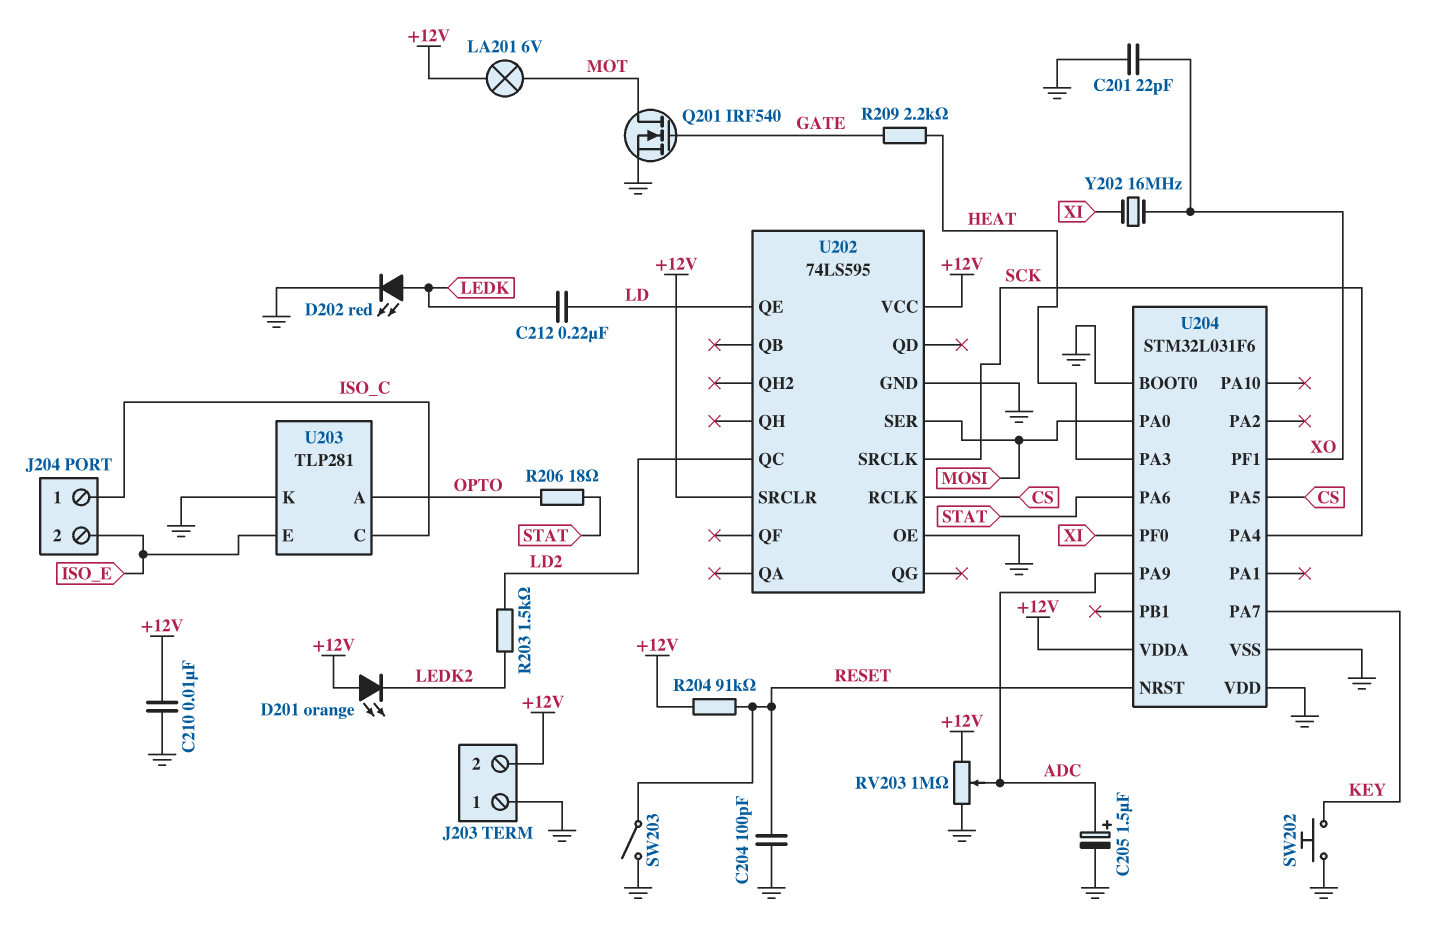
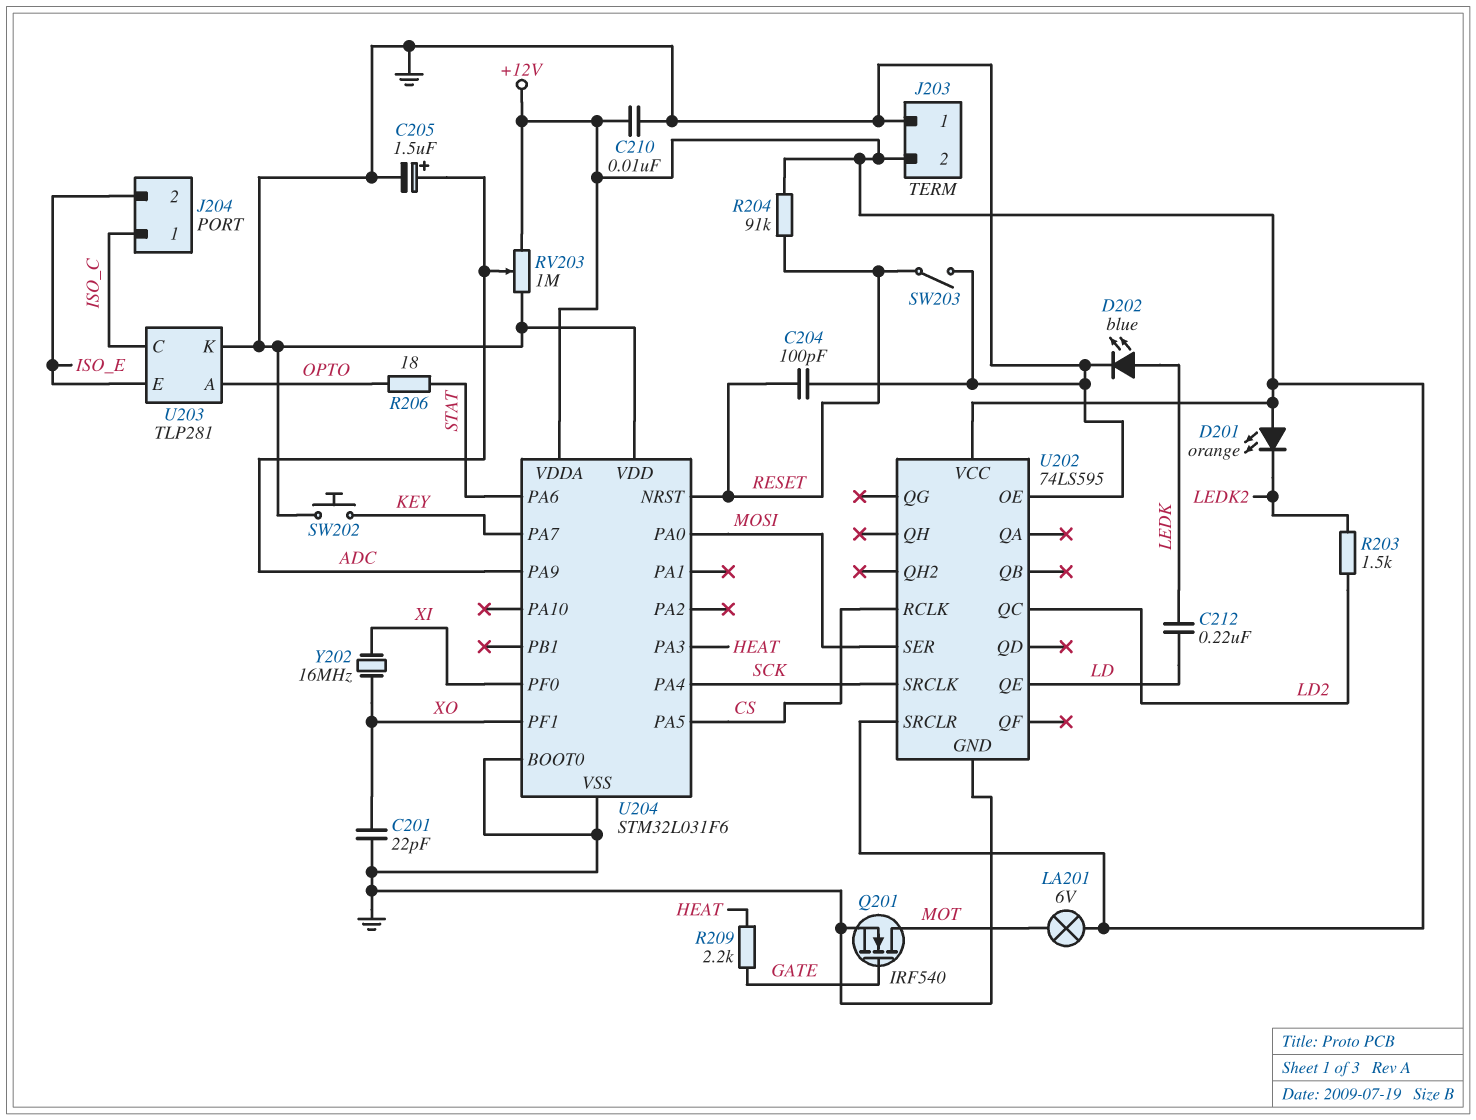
D202: LED red (A LEDK, K GND) -> LED blue (A LEDK, K GND)

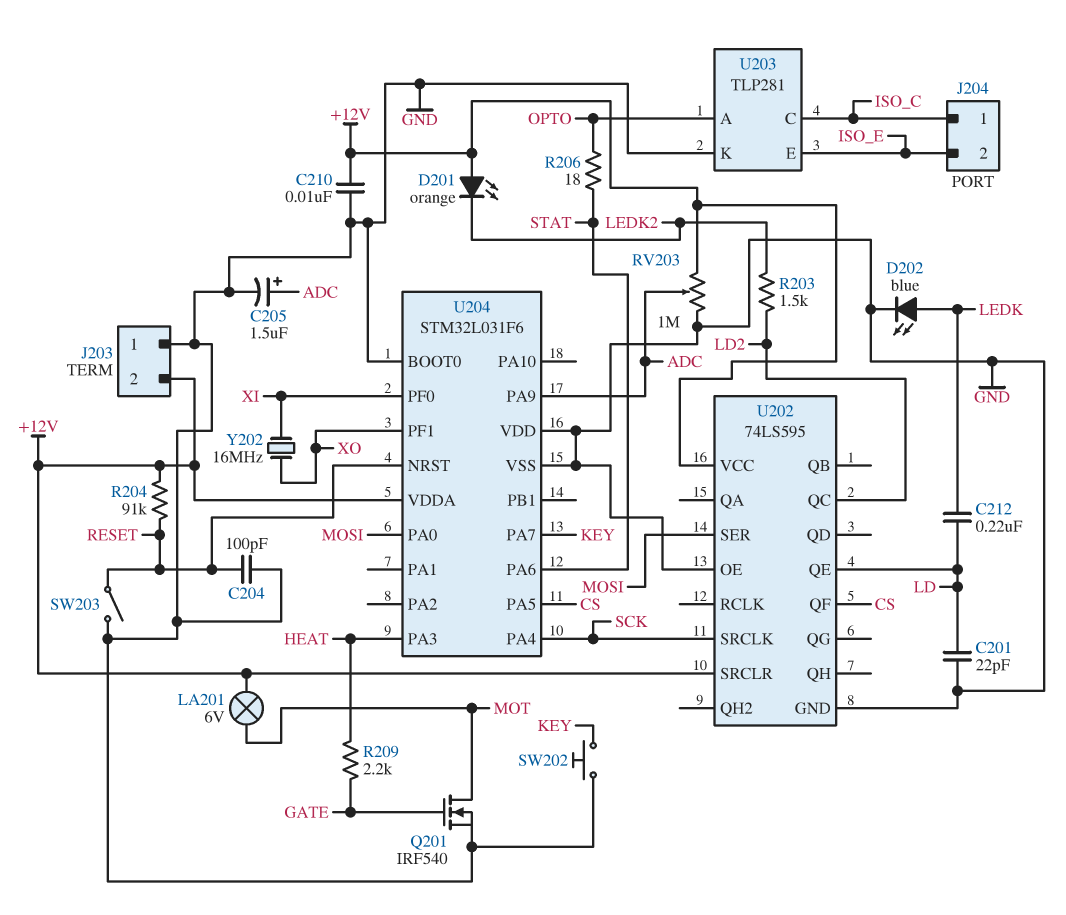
C201: 22pF (GND, XO) -> 22pF (GND, LD)
U202 pin QF: none -> CS
U202 pin RCLK: CS -> none

